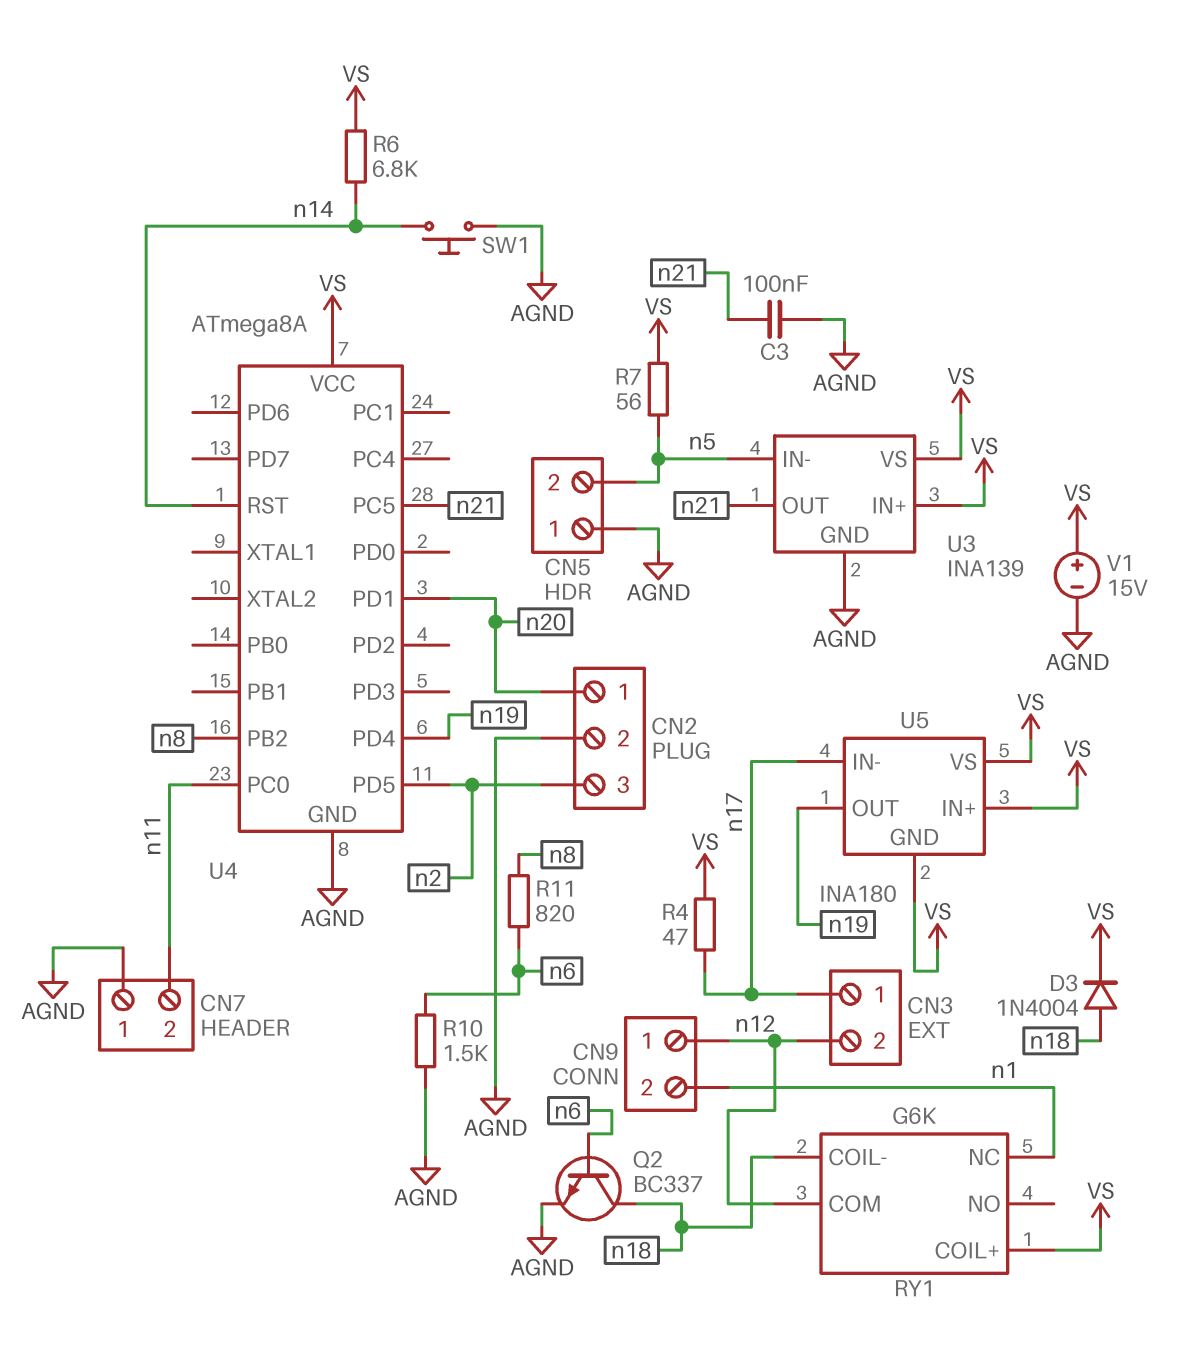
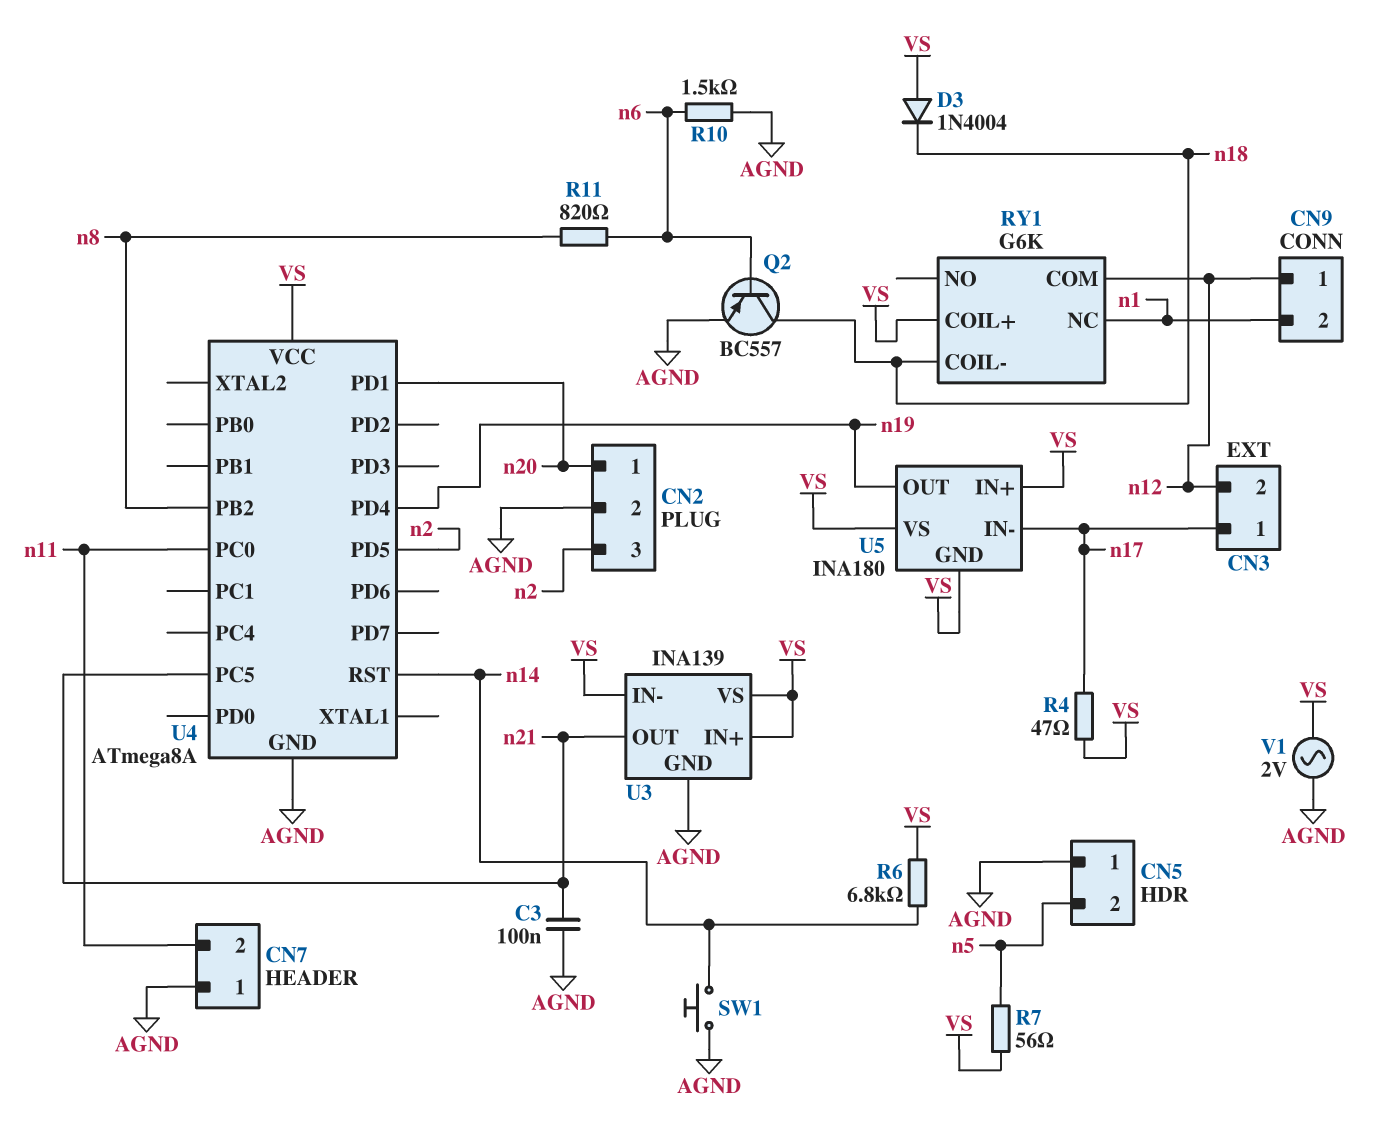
D3: diode 1N4004 (A n18, K VS) -> diode 1N4004 (A VS, K n18)
Q2: NPN BC337 (B n6, C n18, E AGND) -> PNP BC557 (B n6, C n18, E AGND)
U3 pin IN-: n5 -> VS
V1: 15V (plus VS, minus AGND) -> AC 2V (AGND, VS)

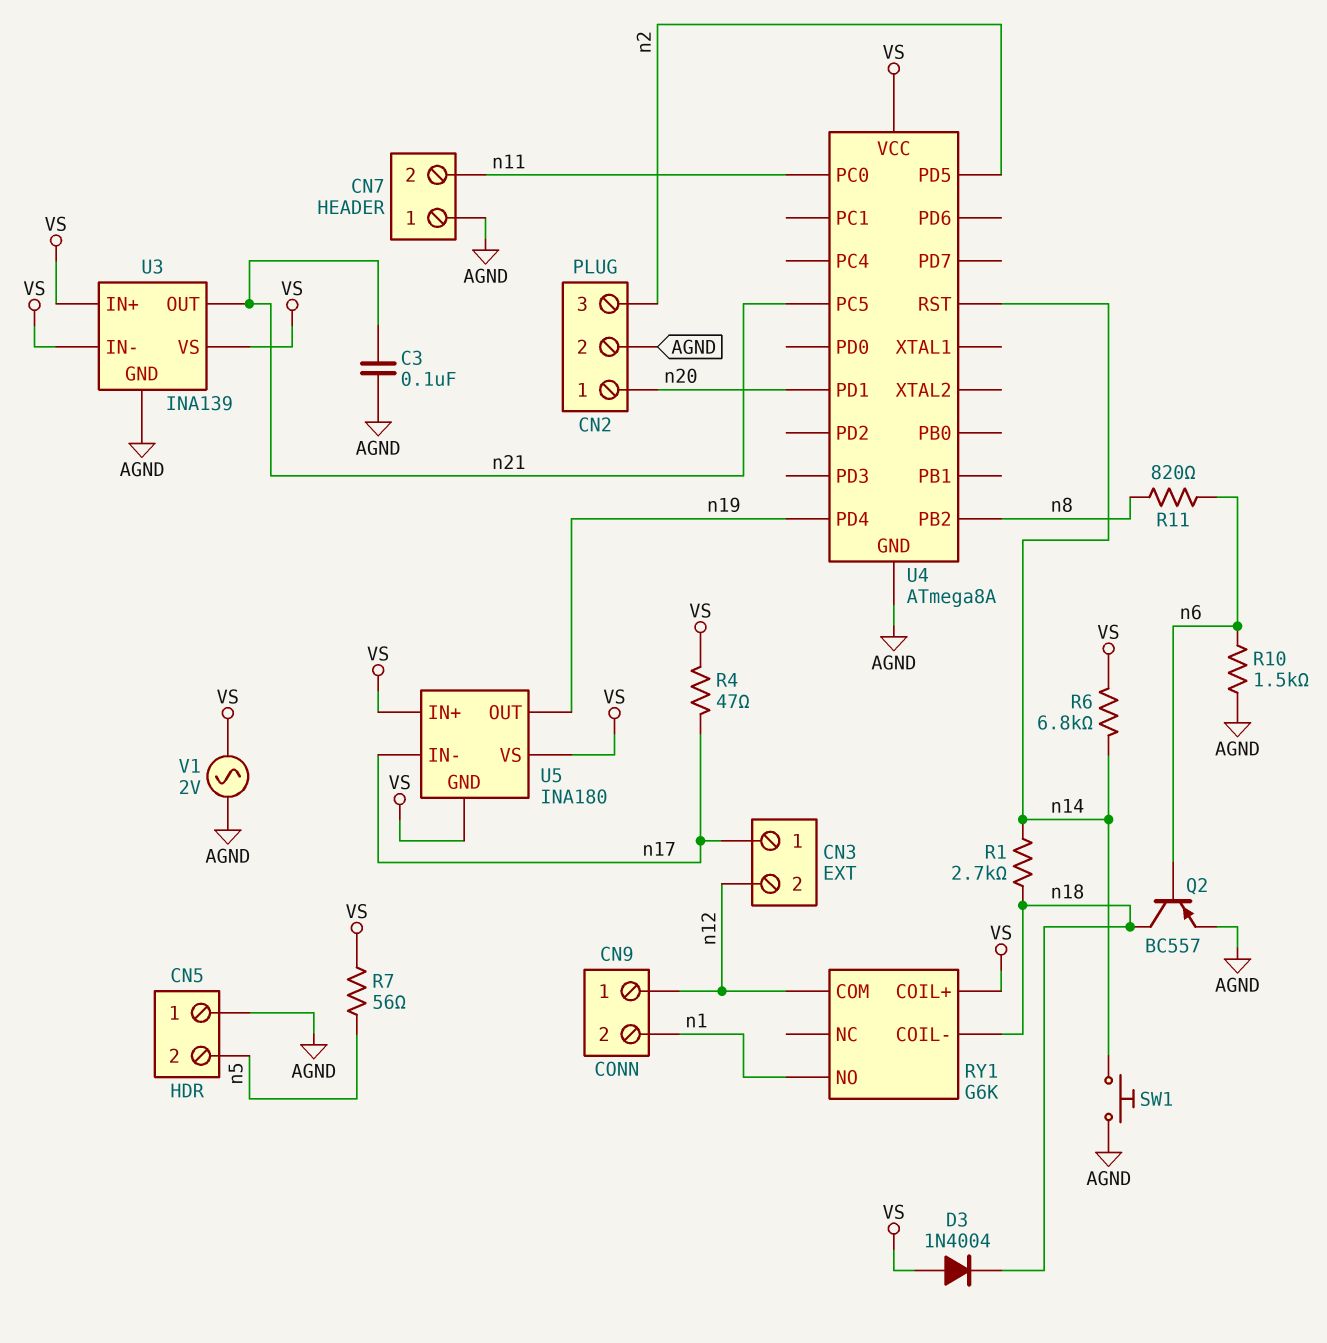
R1: none -> 2.7k (n14, n18)
RY1 pin NC: n1 -> none
RY1 pin NO: none -> n1

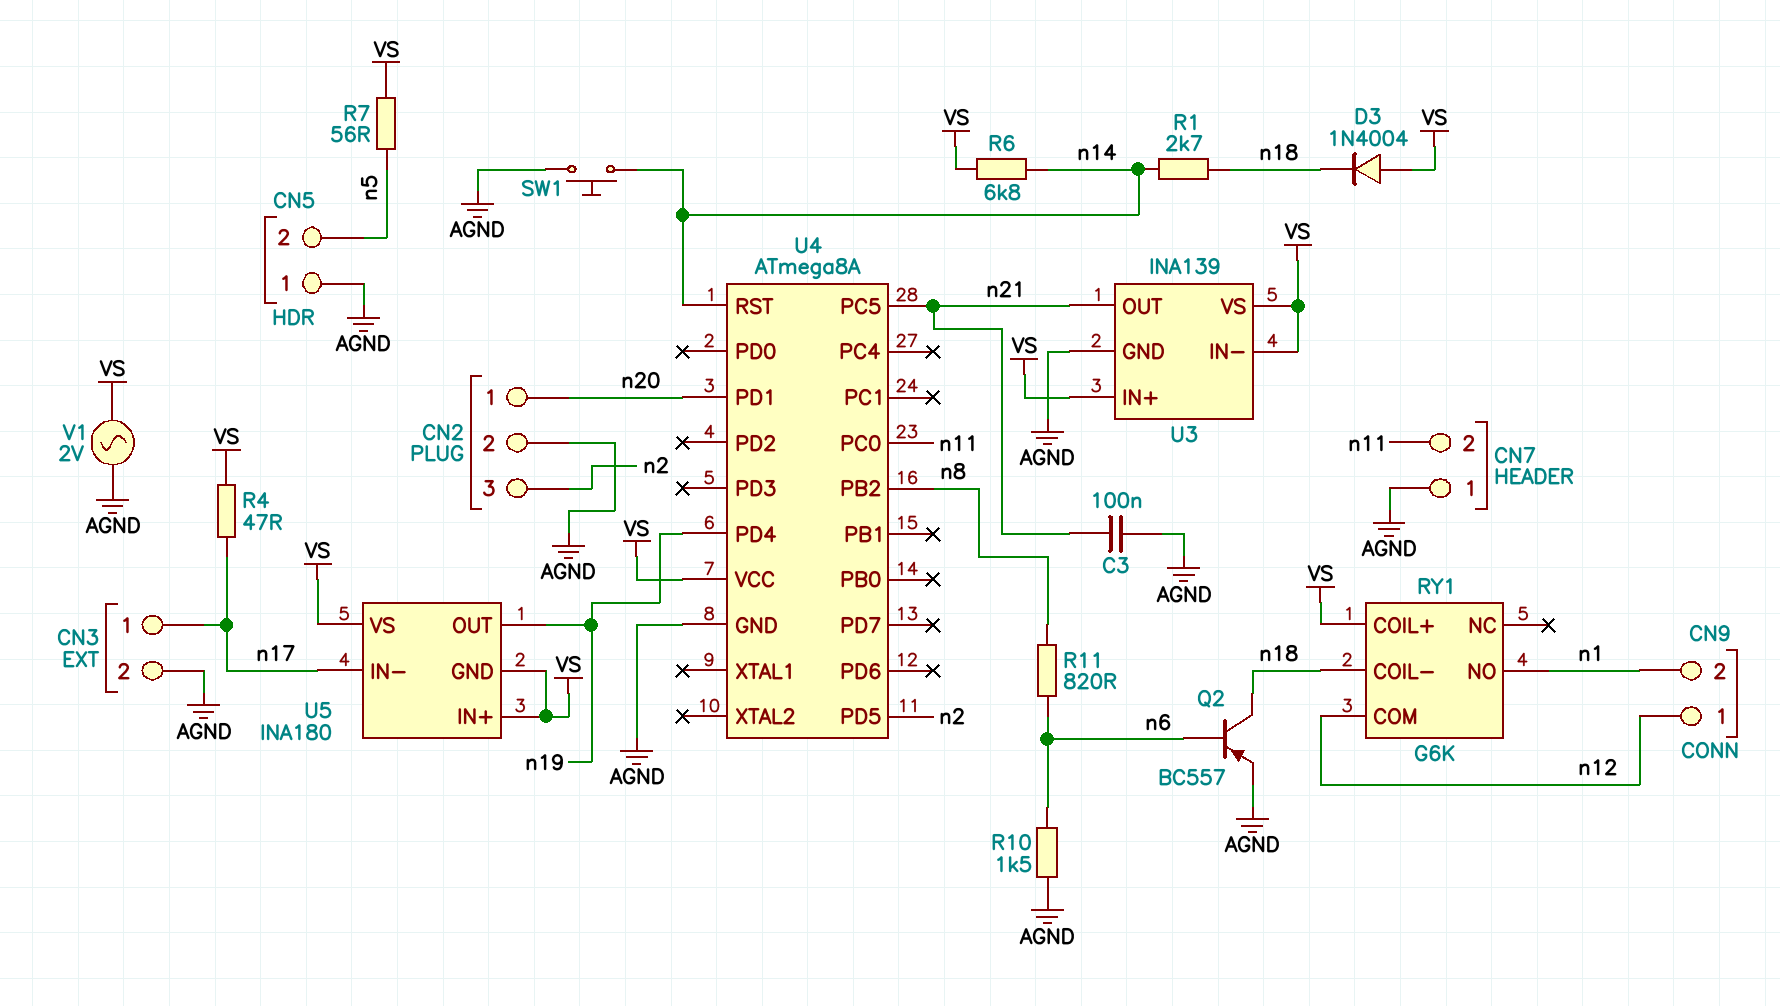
CN3 pin 2: n12 -> AGND

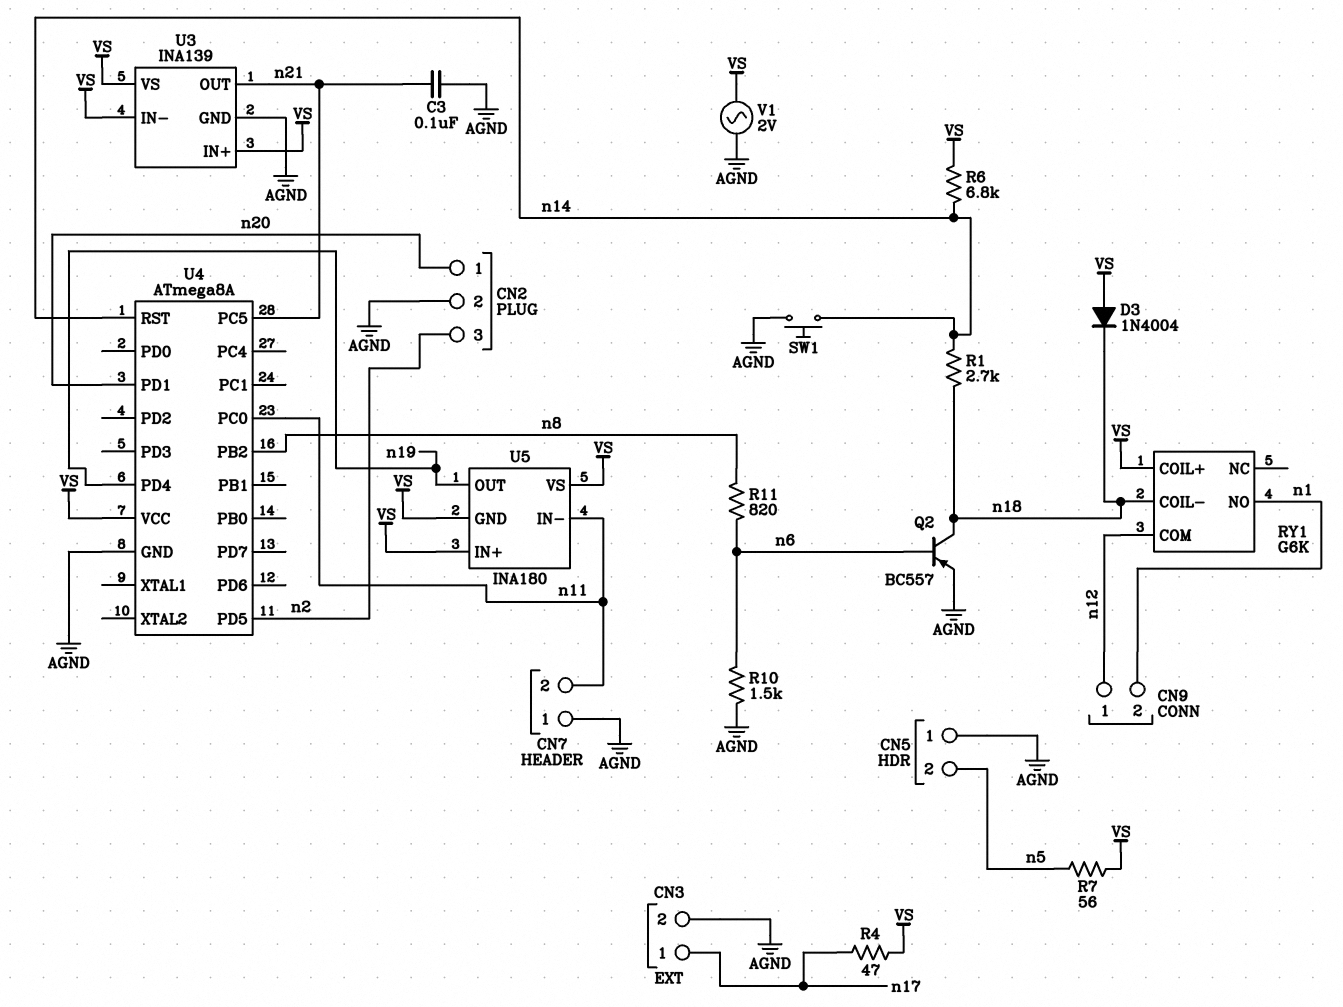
U5 pin IN-: n17 -> n11

